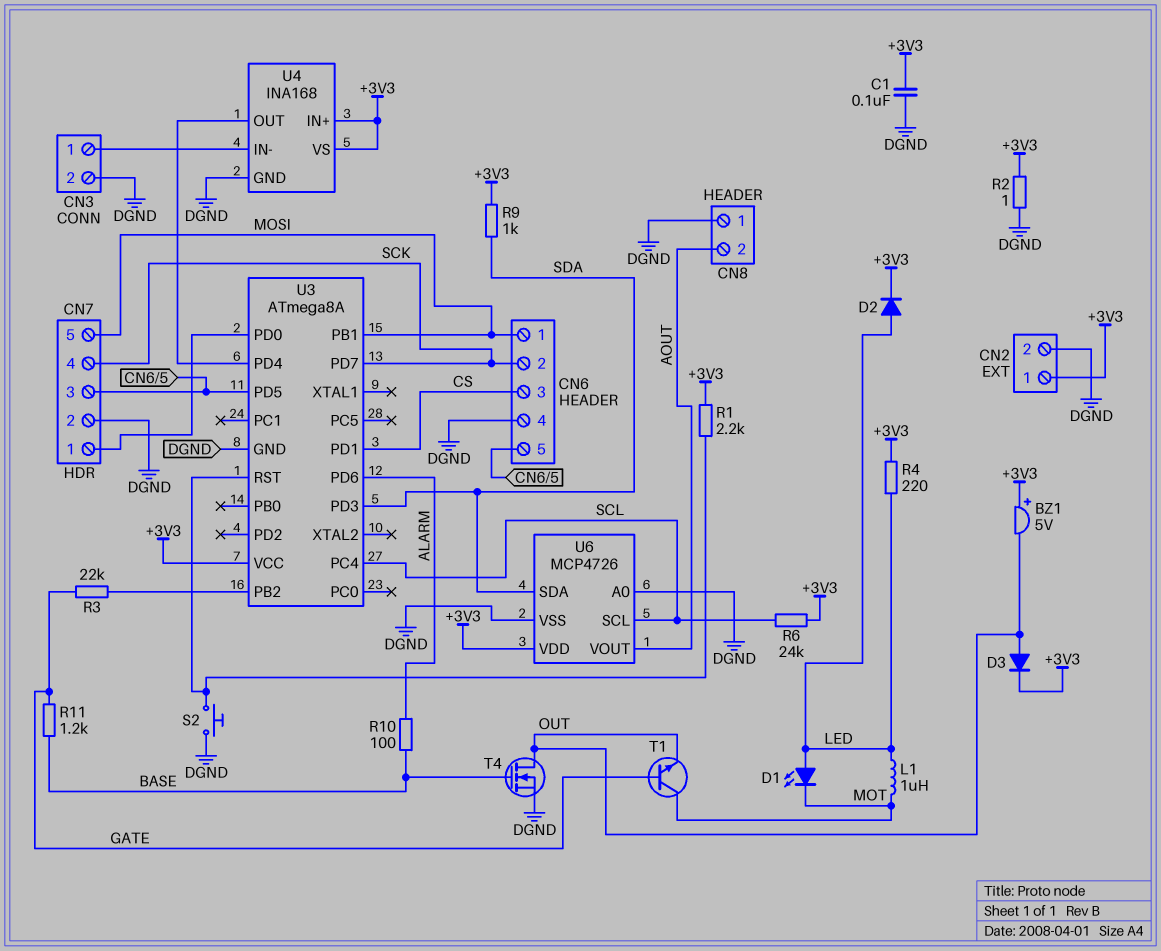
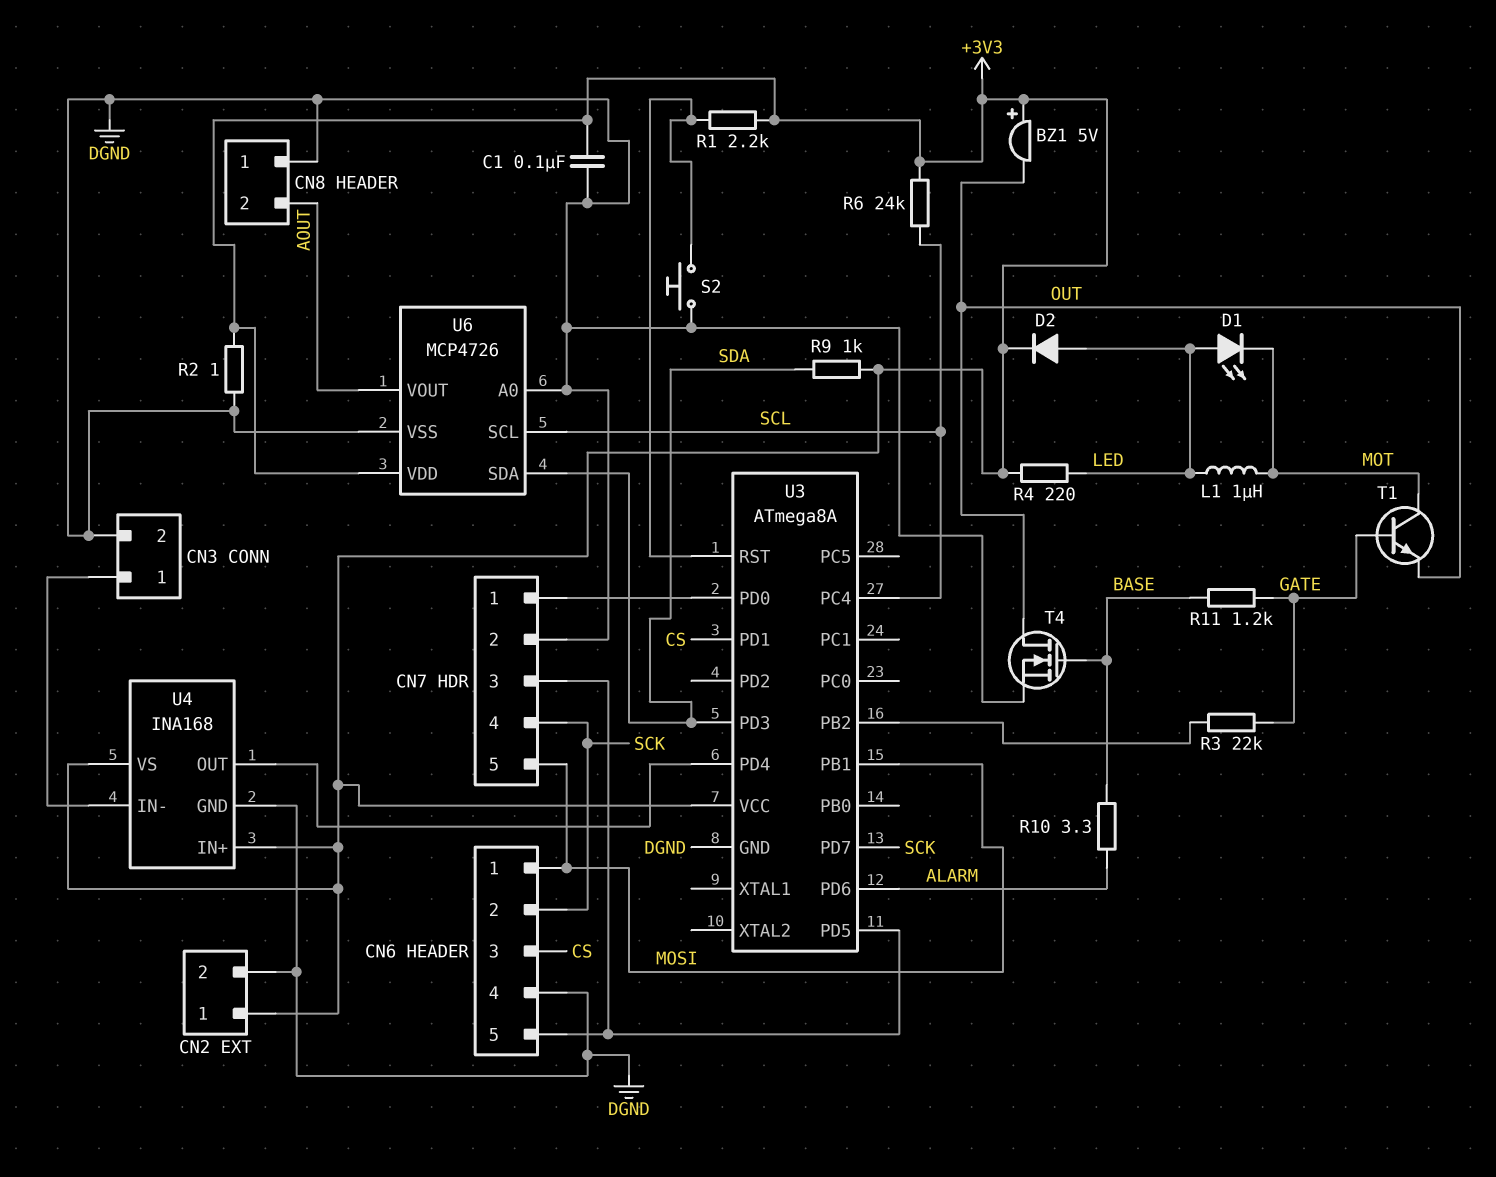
D3: diode (A OUT, K +3V3) -> none
R10: 100 (ALARM, BASE) -> 3.3 (ALARM, BASE)

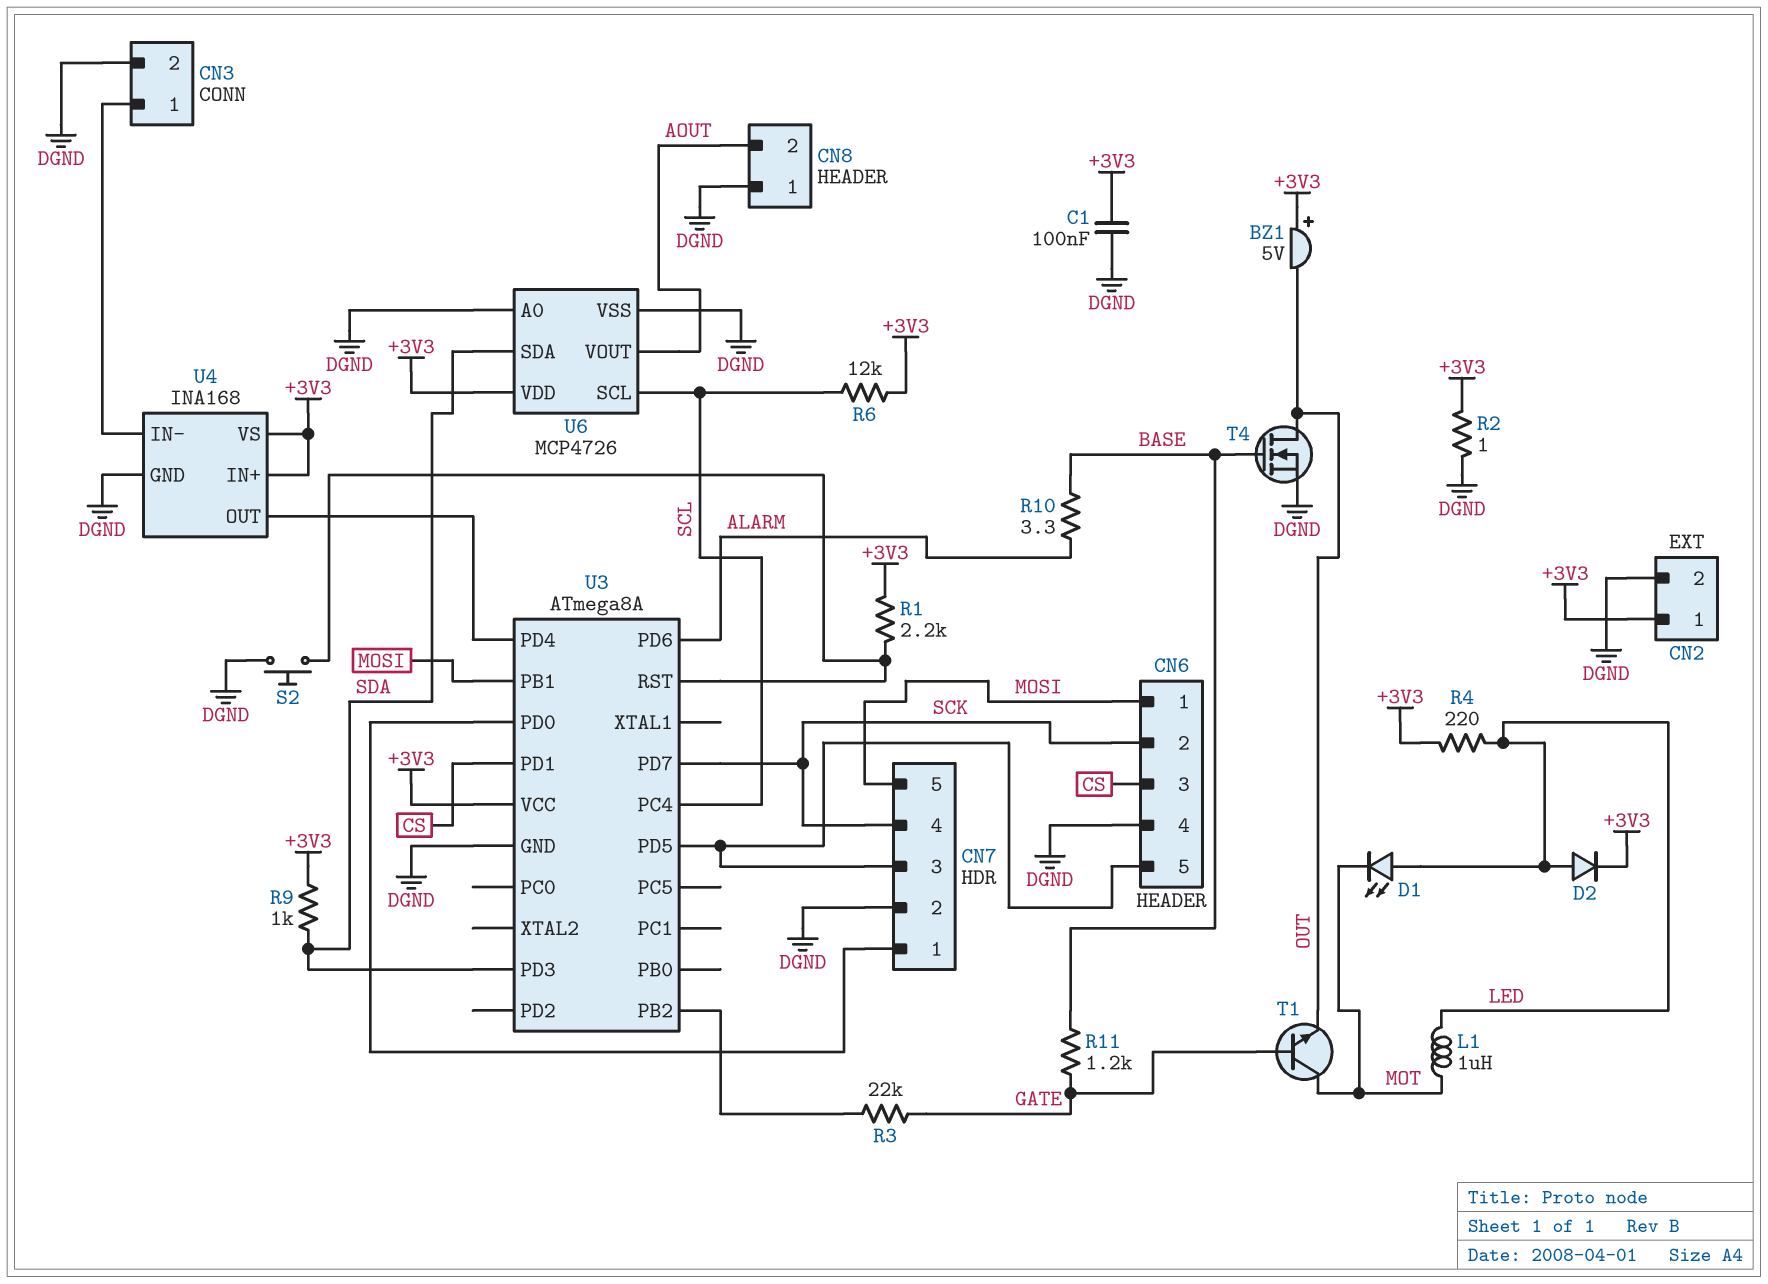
R6: 24k (+3V3, SCL) -> 12k (+3V3, SCL)

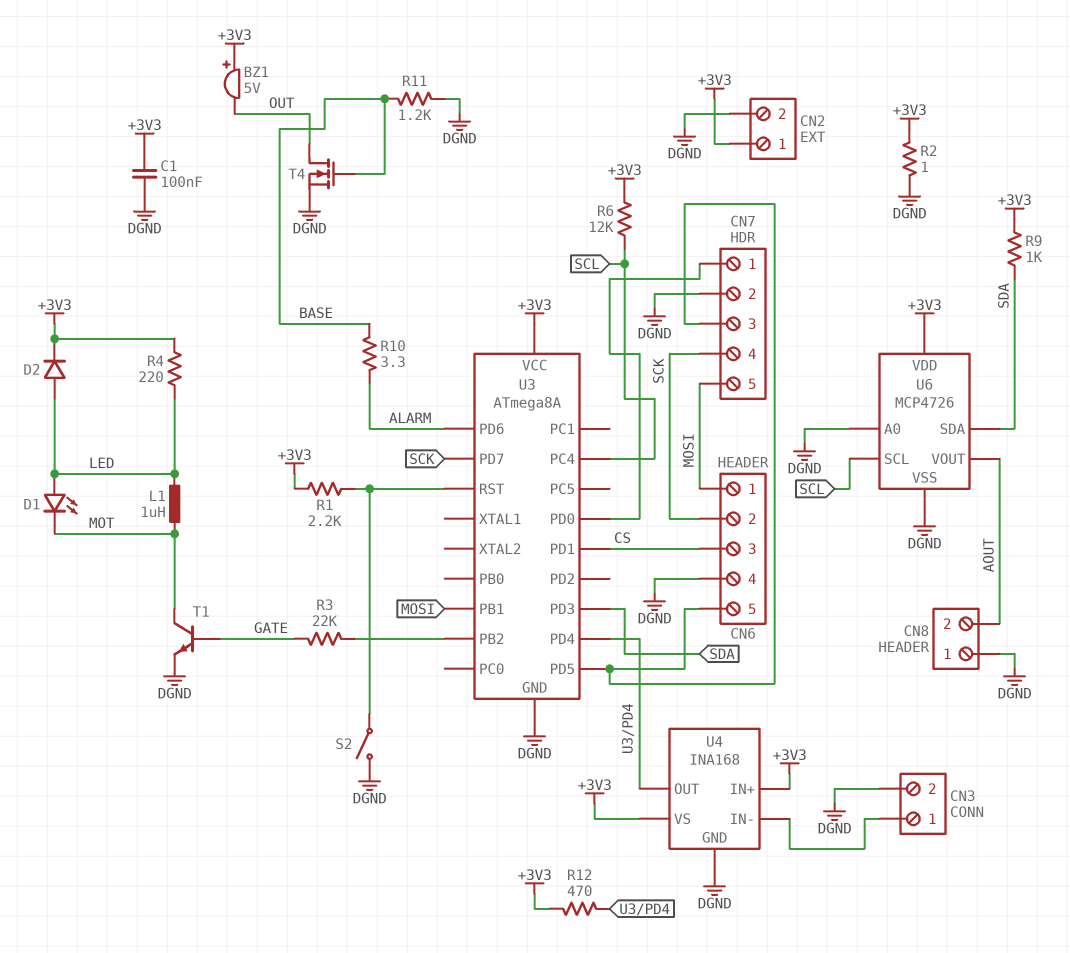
R11: 1.2k (BASE, GATE) -> 1.2k (BASE, DGND)
R12: none -> 470 (+3V3, U3/PD4)
S2: button (DGND, U3/RST) -> switch (DGND, U3/RST)
T1: NPN (B GATE, C MOT, E OUT) -> NPN (B GATE, C MOT, E DGND)

